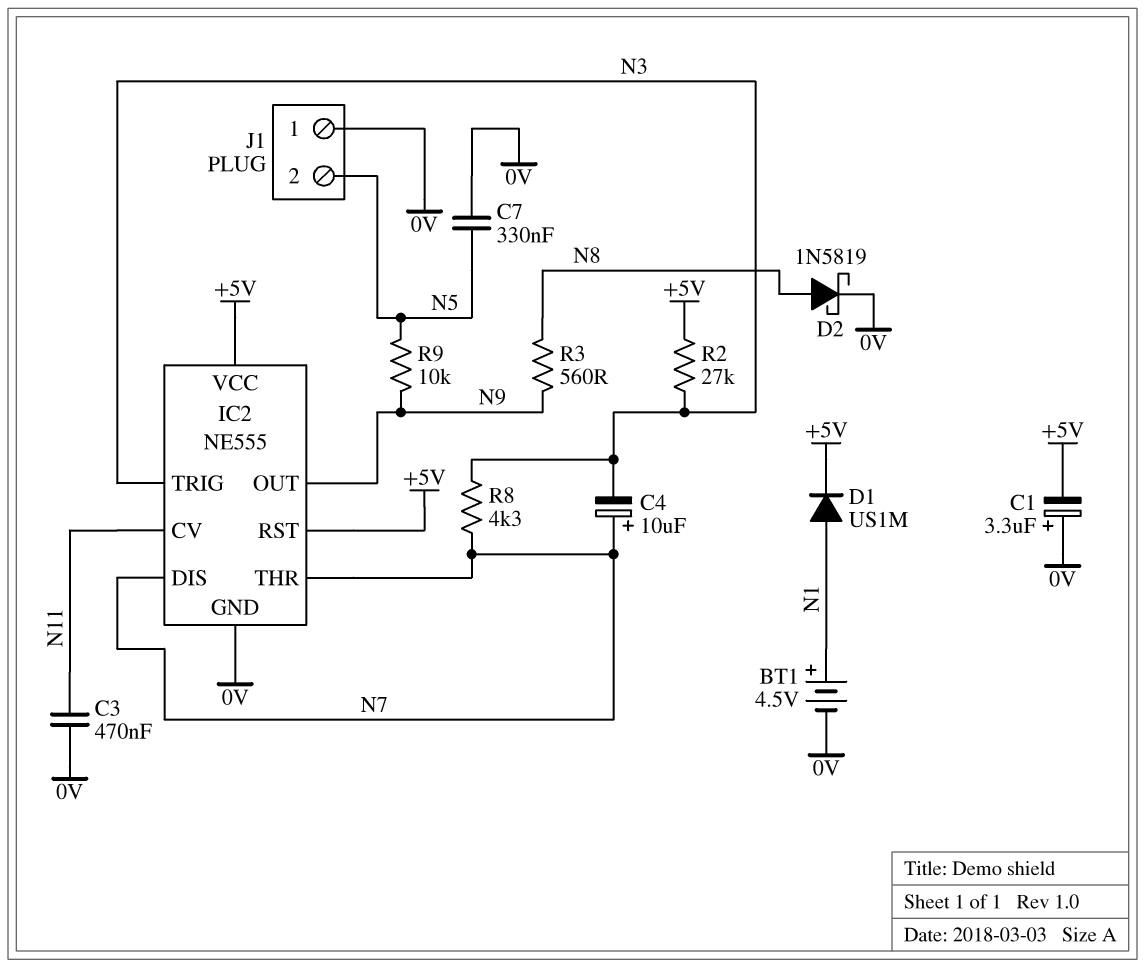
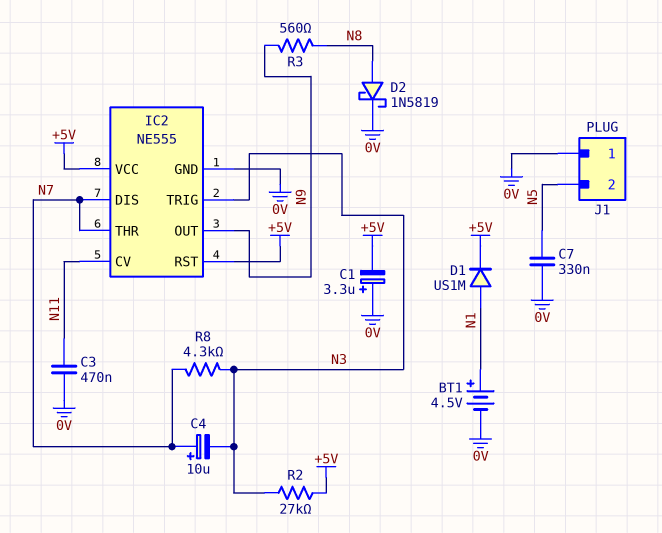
R9: 10k (N5, N9) -> none

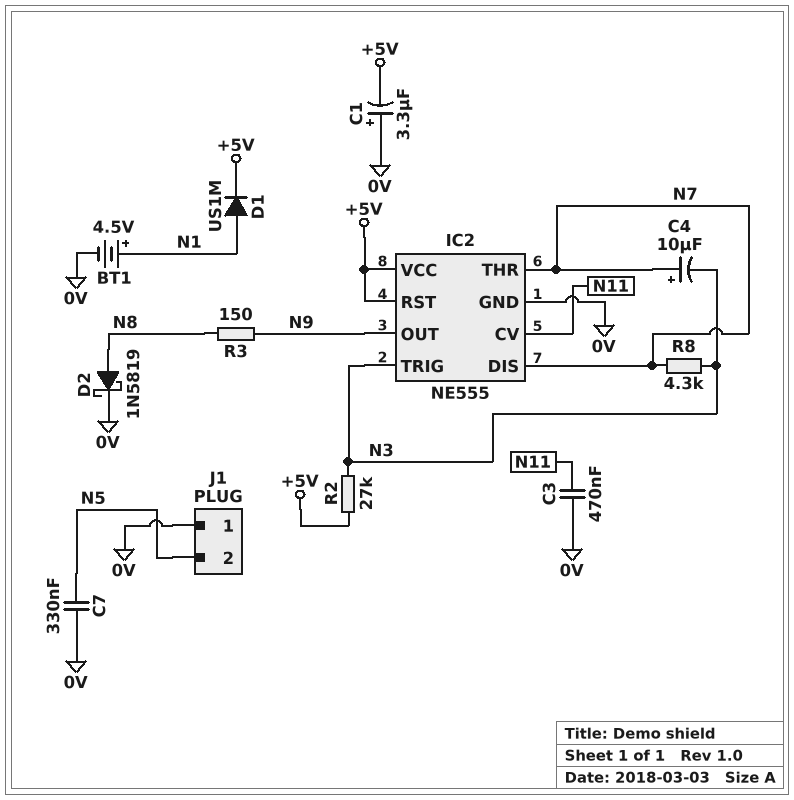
R3: 560 (N8, N9) -> 150 (N8, N9)

